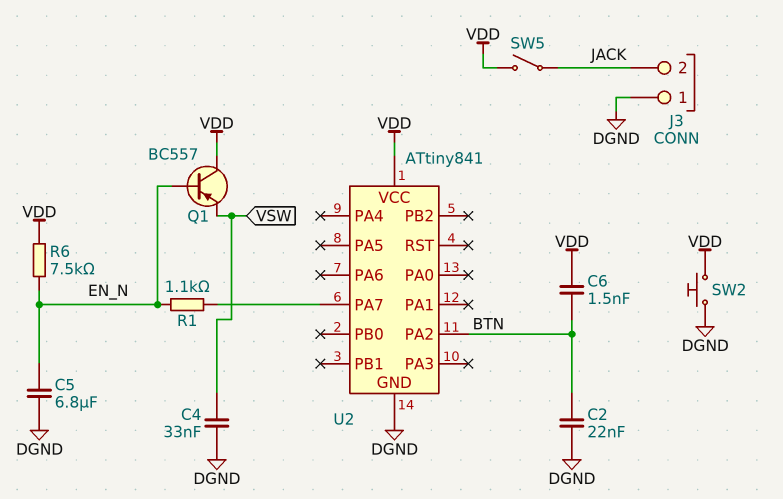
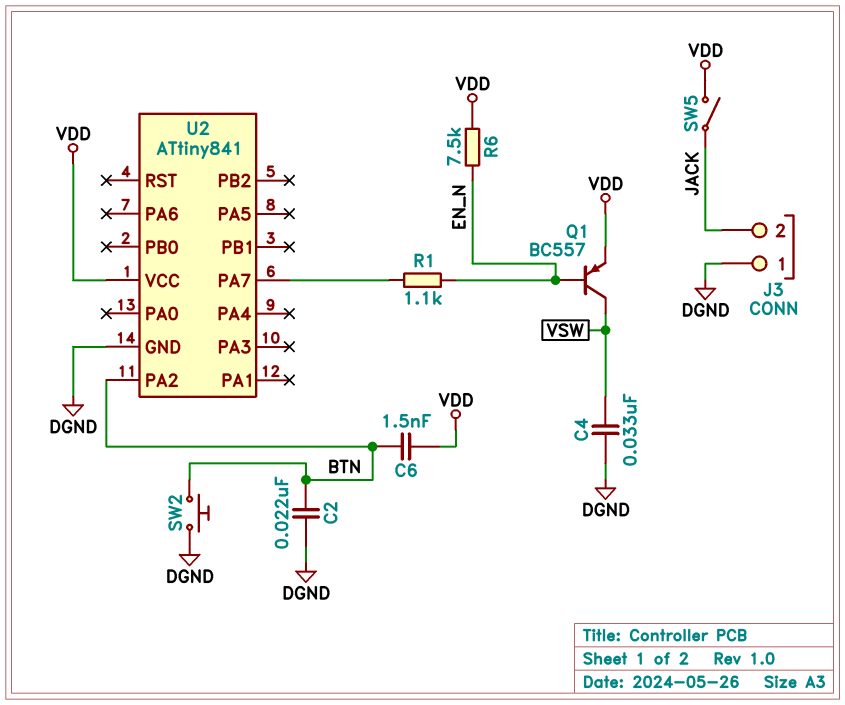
C5: 6.8uF (DGND, EN_N) -> none
Q1: PNP BC557 (B EN_N, C VDD, E VSW) -> PNP BC557 (B EN_N, C VSW, E VDD)
SW2: button (DGND, VDD) -> button (BTN, DGND)

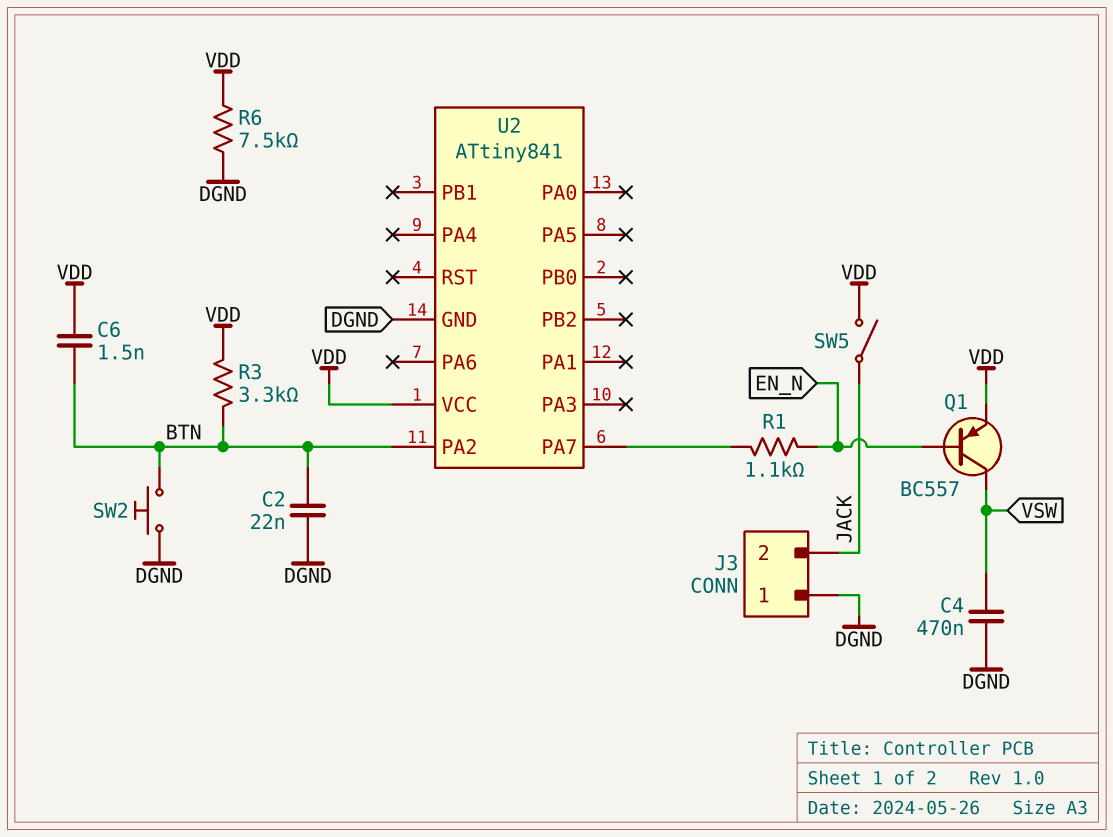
C4: 33nF (DGND, VSW) -> 470nF (DGND, VSW)
R3: none -> 3.3k (BTN, VDD)
R6: 7.5k (EN_N, VDD) -> 7.5k (DGND, VDD)

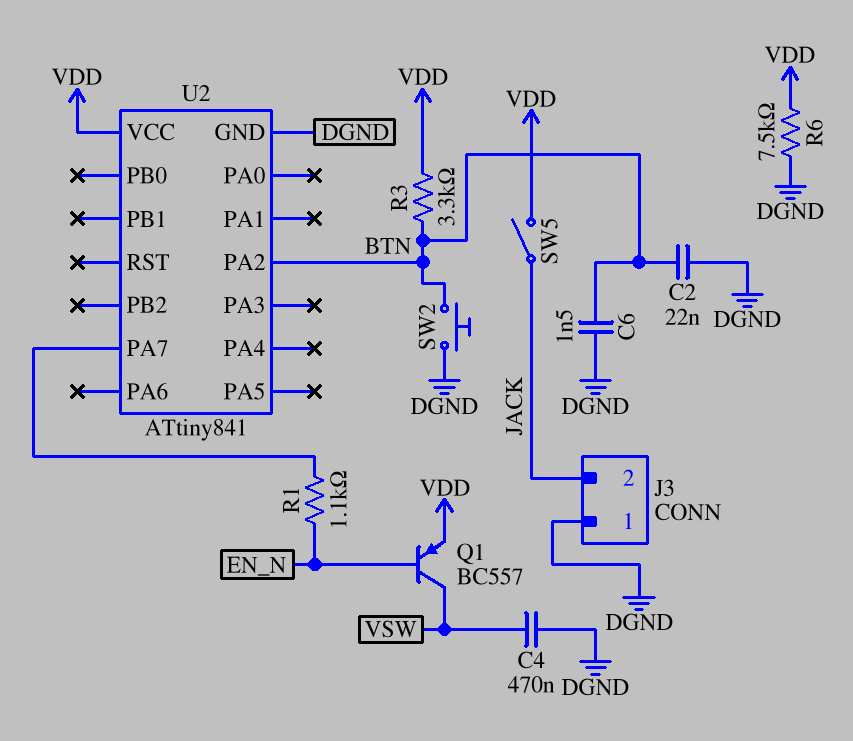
C6: 1.5nF (BTN, VDD) -> 1.5nF (BTN, DGND)

